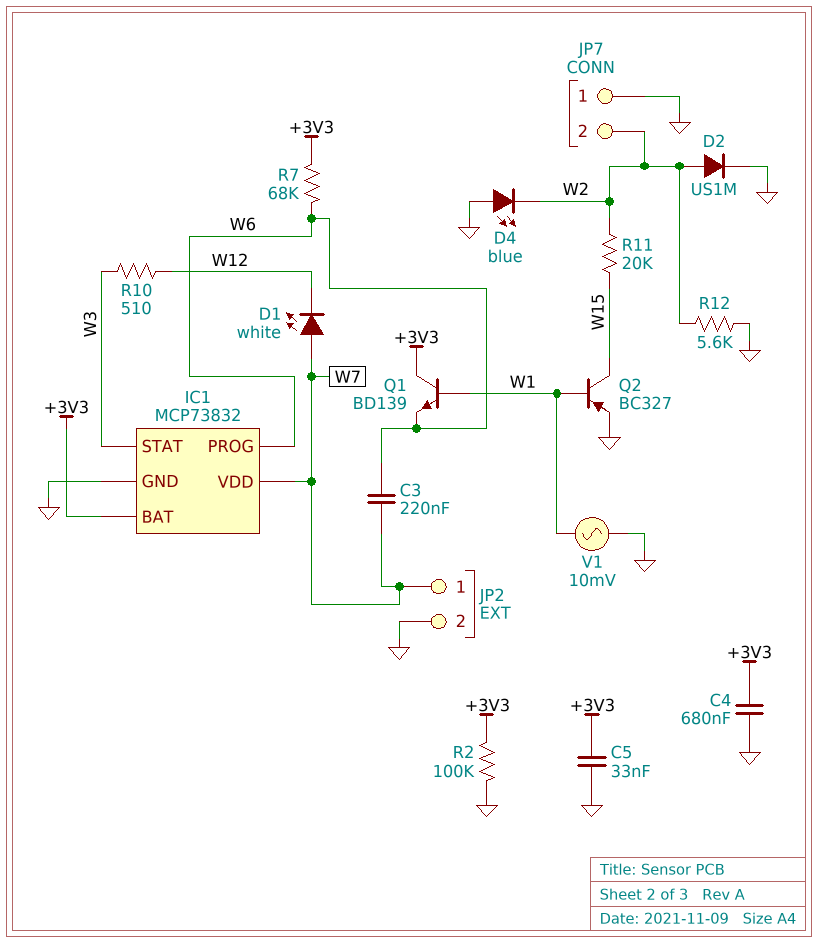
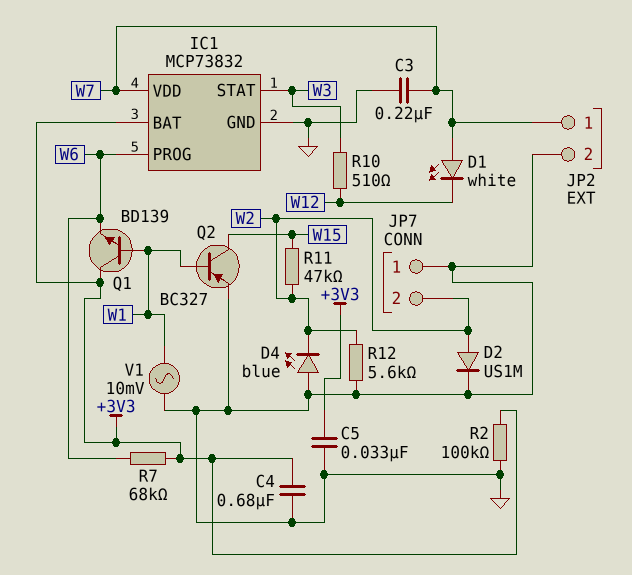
C3: 220nF (W6, W7) -> 220nF (GND, W7)
R11: 20k (W2, W15) -> 47k (W2, W15)

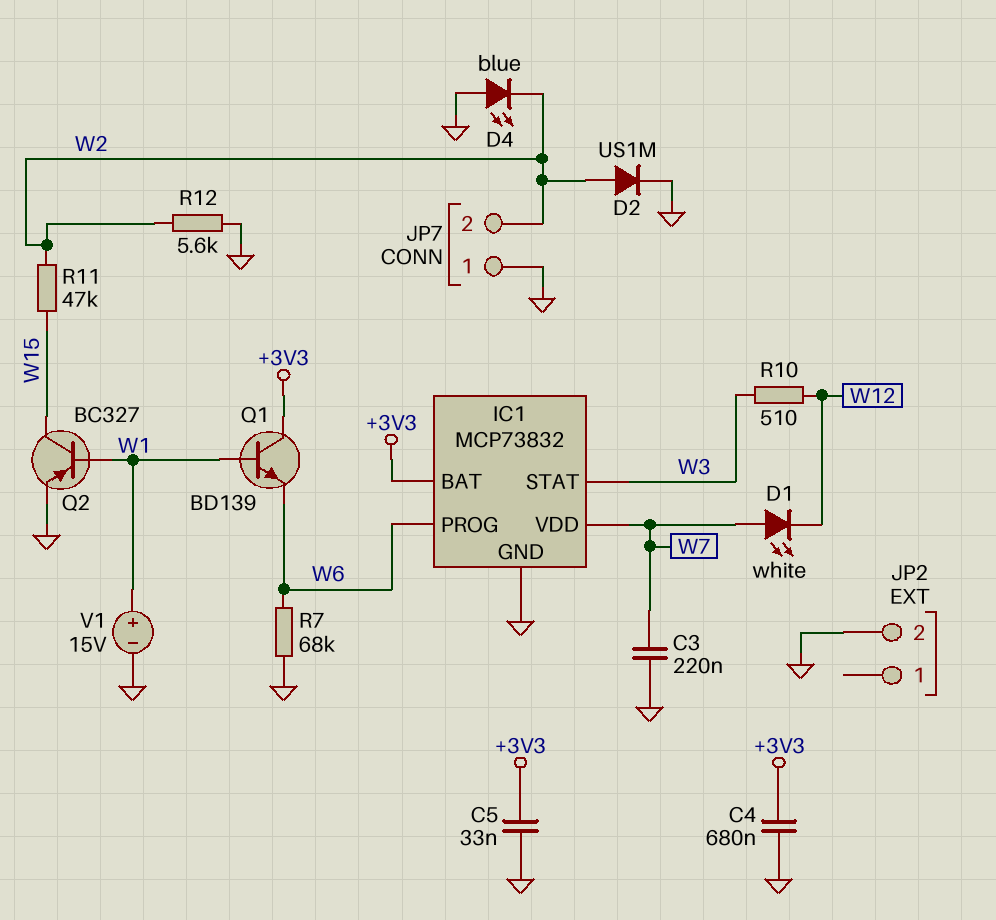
JP2 pin 1: W7 -> none
R2: 100k (+3V3, GND) -> none
R7: 68k (+3V3, W6) -> 68k (GND, W6)
V1: AC 10mV (GND, W1) -> 15V (plus W1, minus GND)

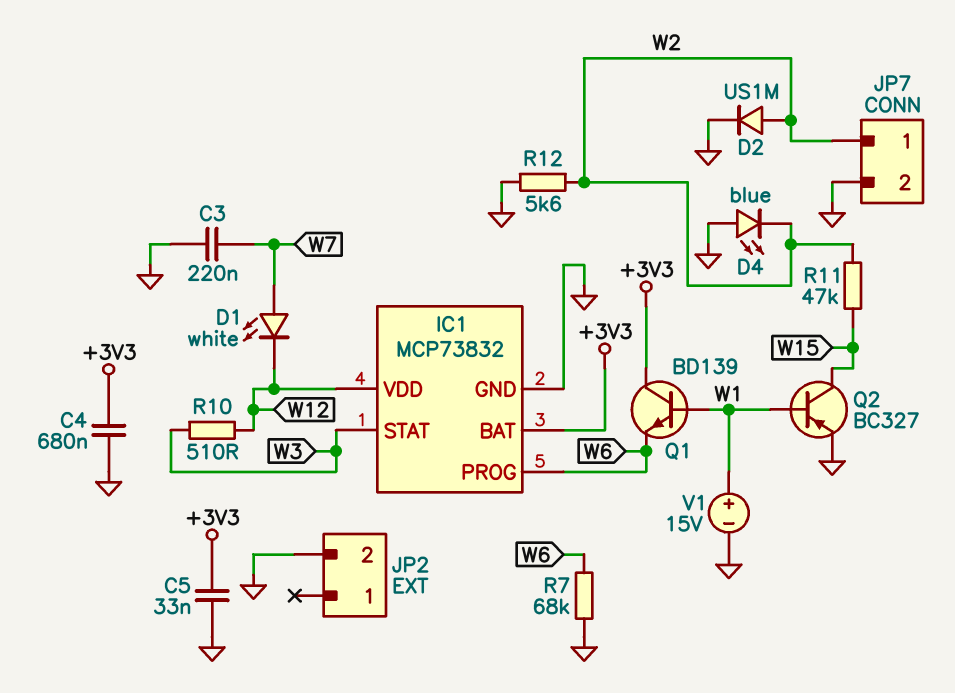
IC1 pin VDD: W7 -> W12
JP7 pin 1: GND -> W2
JP7 pin 2: W2 -> GND

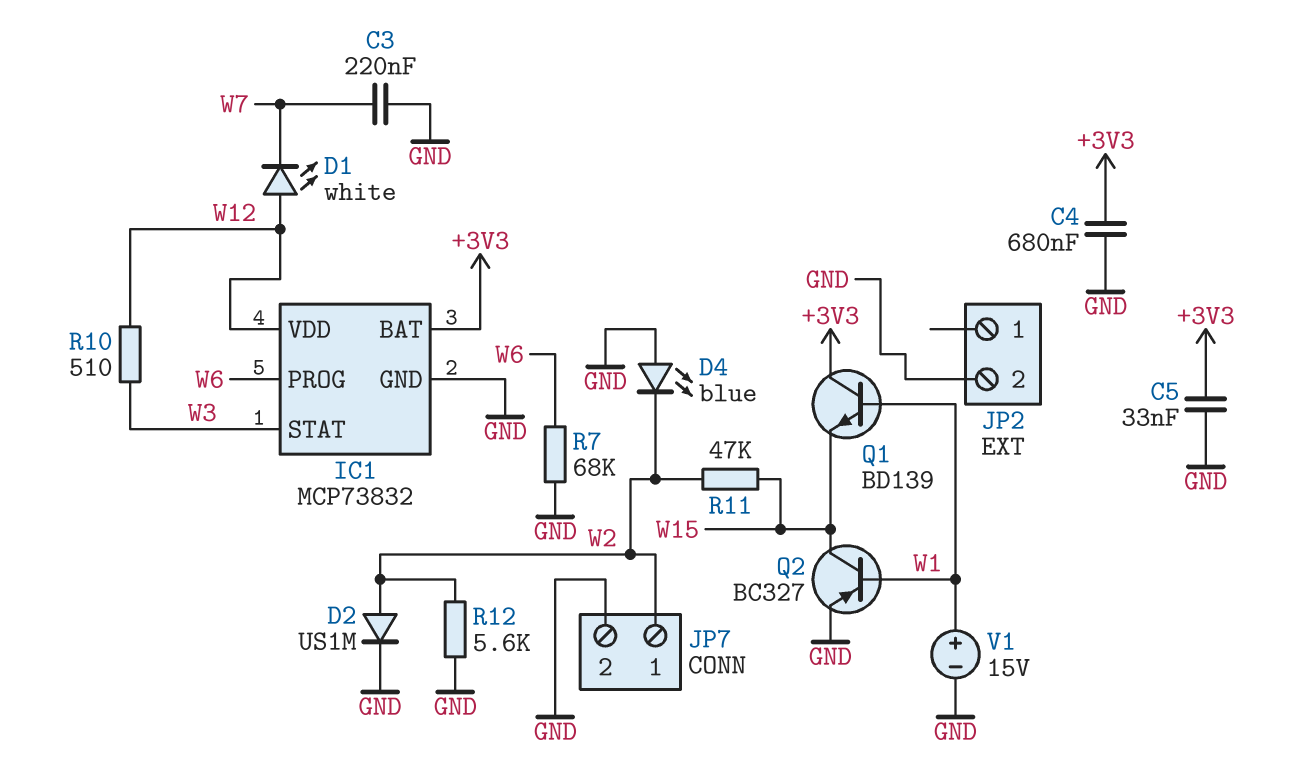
D1: LED white (A W7, K W12) -> LED white (A W12, K W7)
Q1: NPN BD139 (B W1, C +3V3, E W6) -> NPN BD139 (B W1, C +3V3, E W15)

